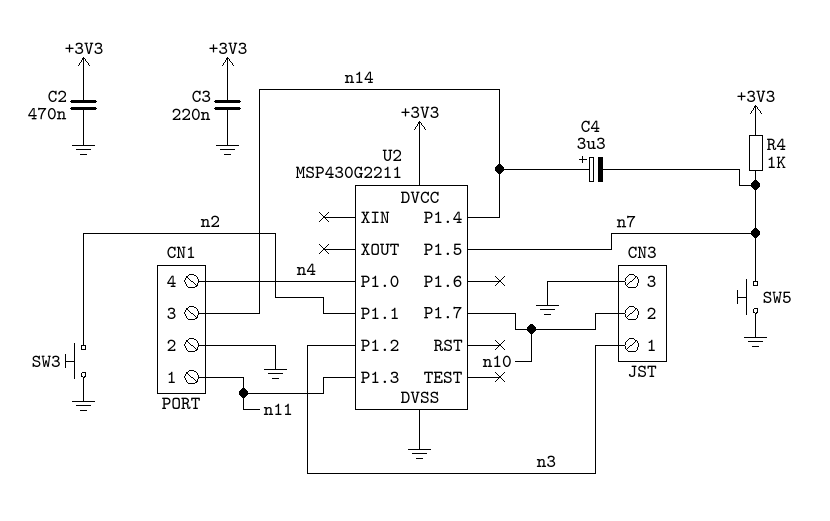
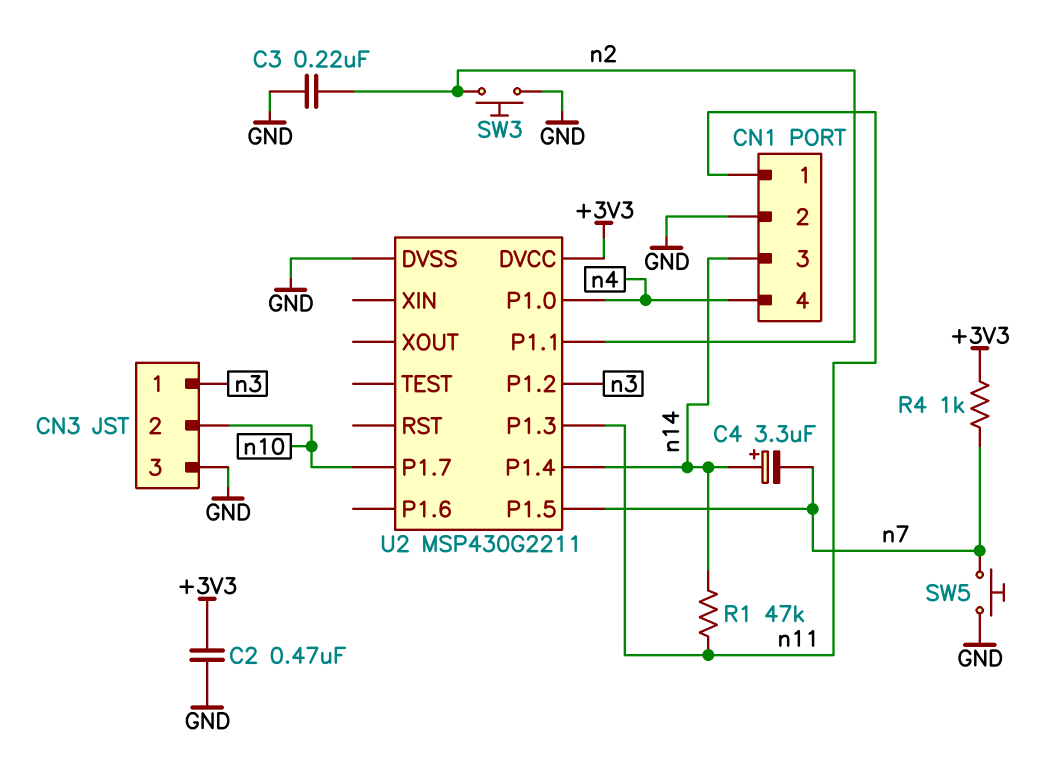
C3: 220nF (+3V3, GND) -> 220nF (GND, n2)
R1: none -> 47k (n11, n14)

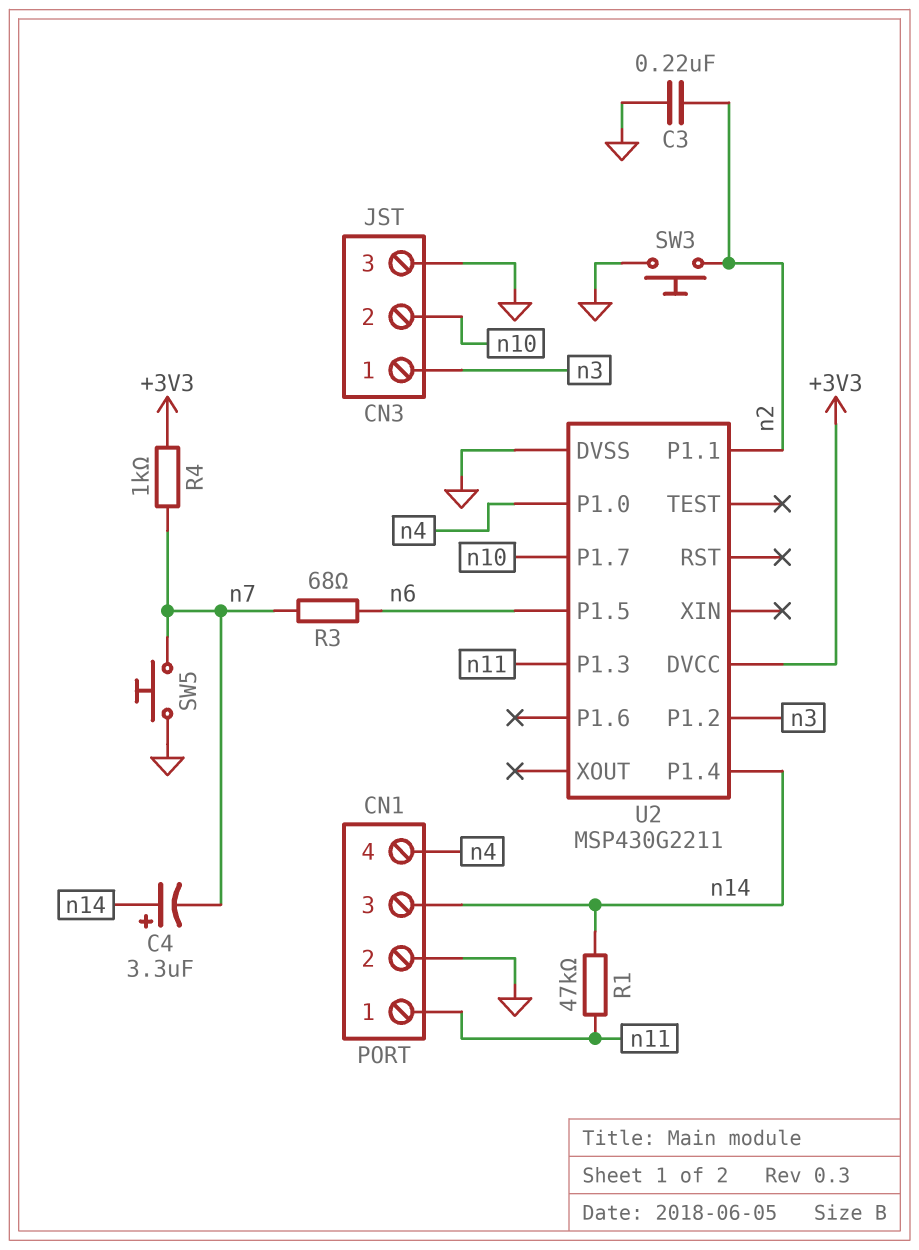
C2: 470nF (+3V3, GND) -> none
R3: none -> 68 (n6, n7)
U2 pin P1.5: n7 -> n6

